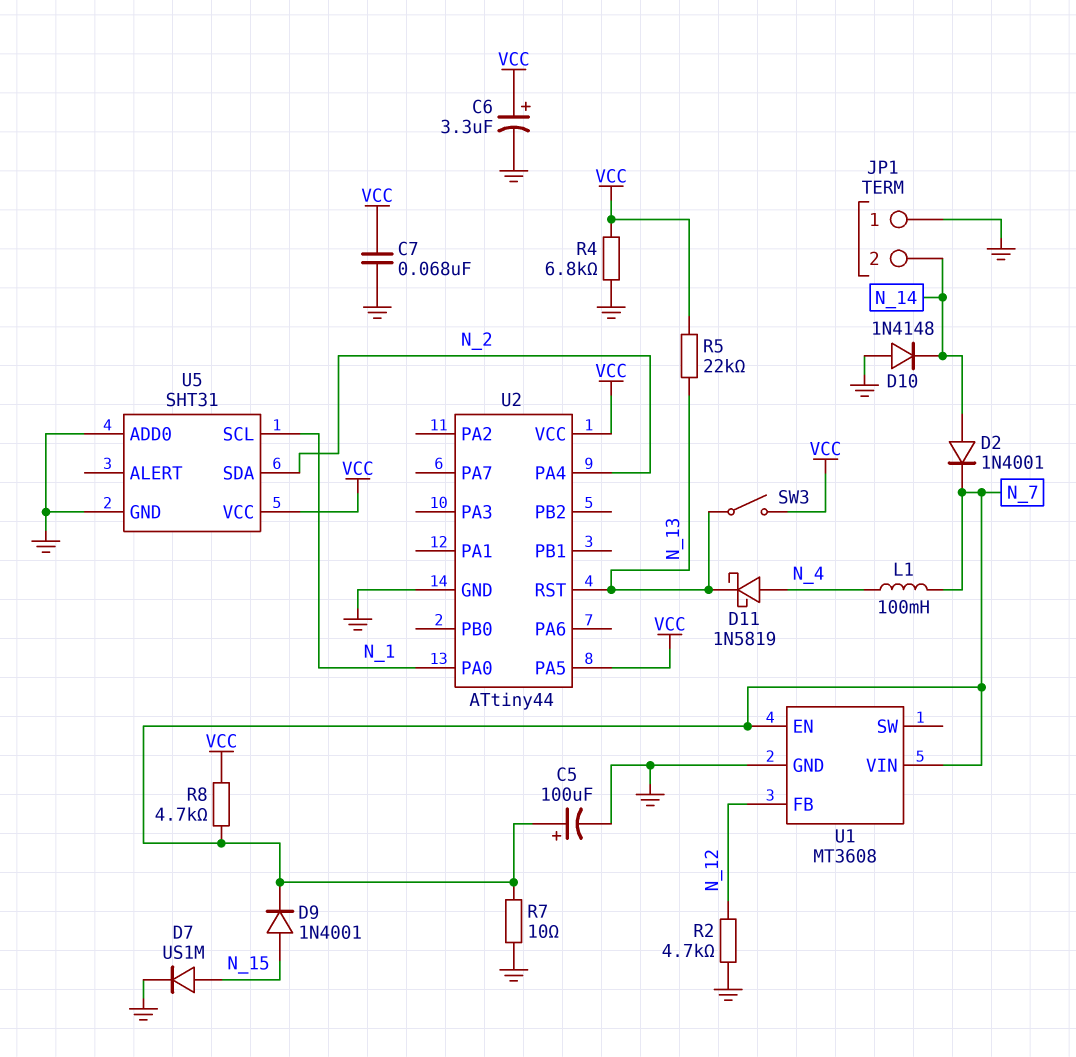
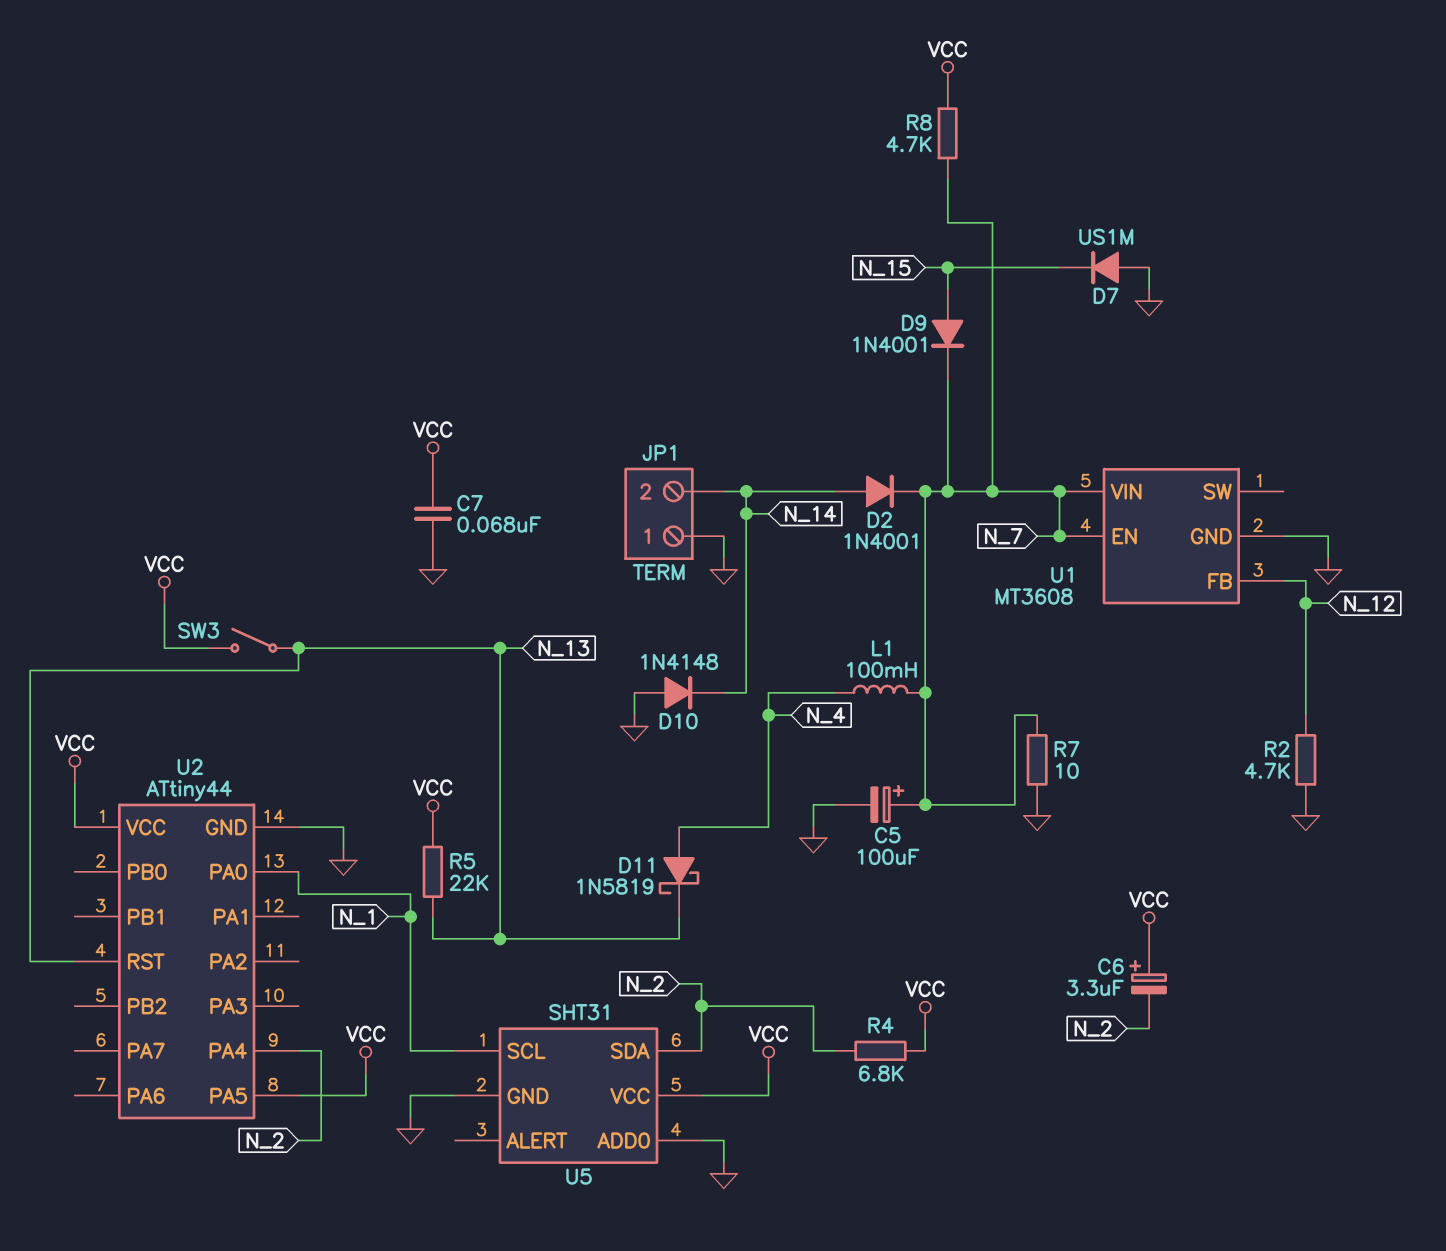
C6: 3.3uF (plus VCC, minus GND) -> 3.3uF (plus VCC, minus N_2)
D7: diode US1M (A N_15, K GND) -> diode US1M (A GND, K N_15)
R4: 6.8k (GND, VCC) -> 6.8k (N_2, VCC)

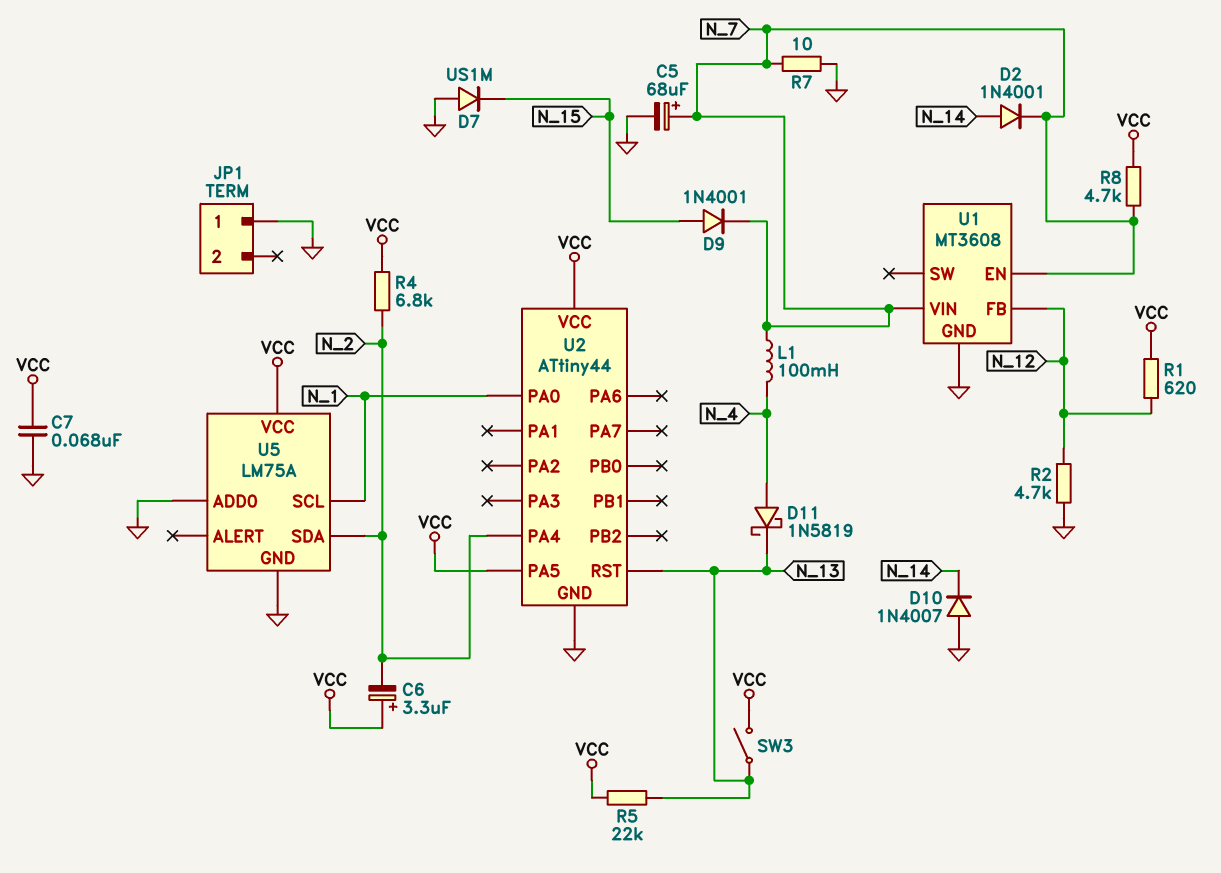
C5: 100uF (plus N_7, minus GND) -> 68uF (plus N_7, minus GND)
D10: diode 1N4148 (A GND, K N_14) -> diode 1N4007 (A GND, K N_14)
JP1 pin 2: N_14 -> none
R1: none -> 620 (N_12, VCC)
U5: SHT31 -> LM75A

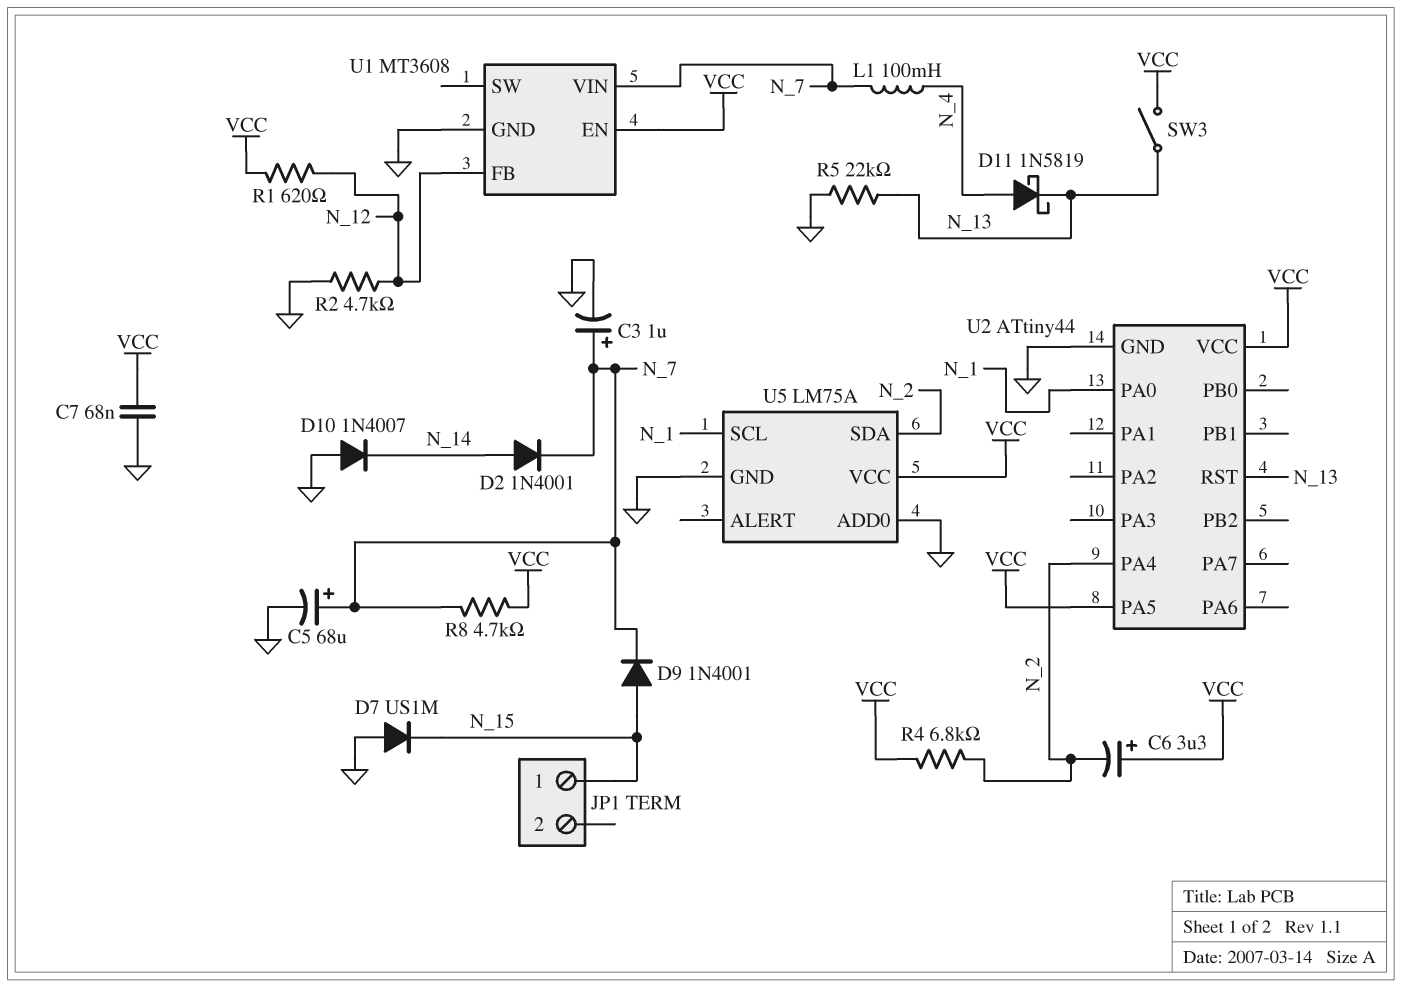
C3: none -> 1uF (plus N_7, minus GND)
JP1 pin 1: GND -> N_15
R5: 22k (N_13, VCC) -> 22k (GND, N_13)
R7: 10 (GND, N_7) -> none
U1 pin EN: N_7 -> VCC

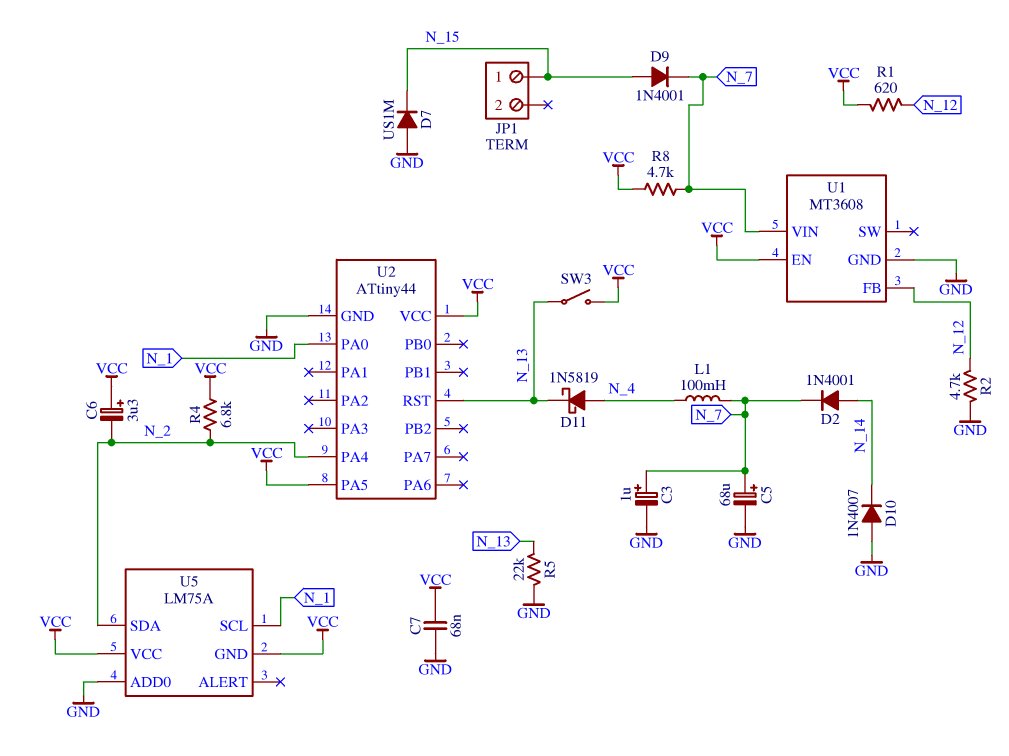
U5 pin GND: GND -> VCC

